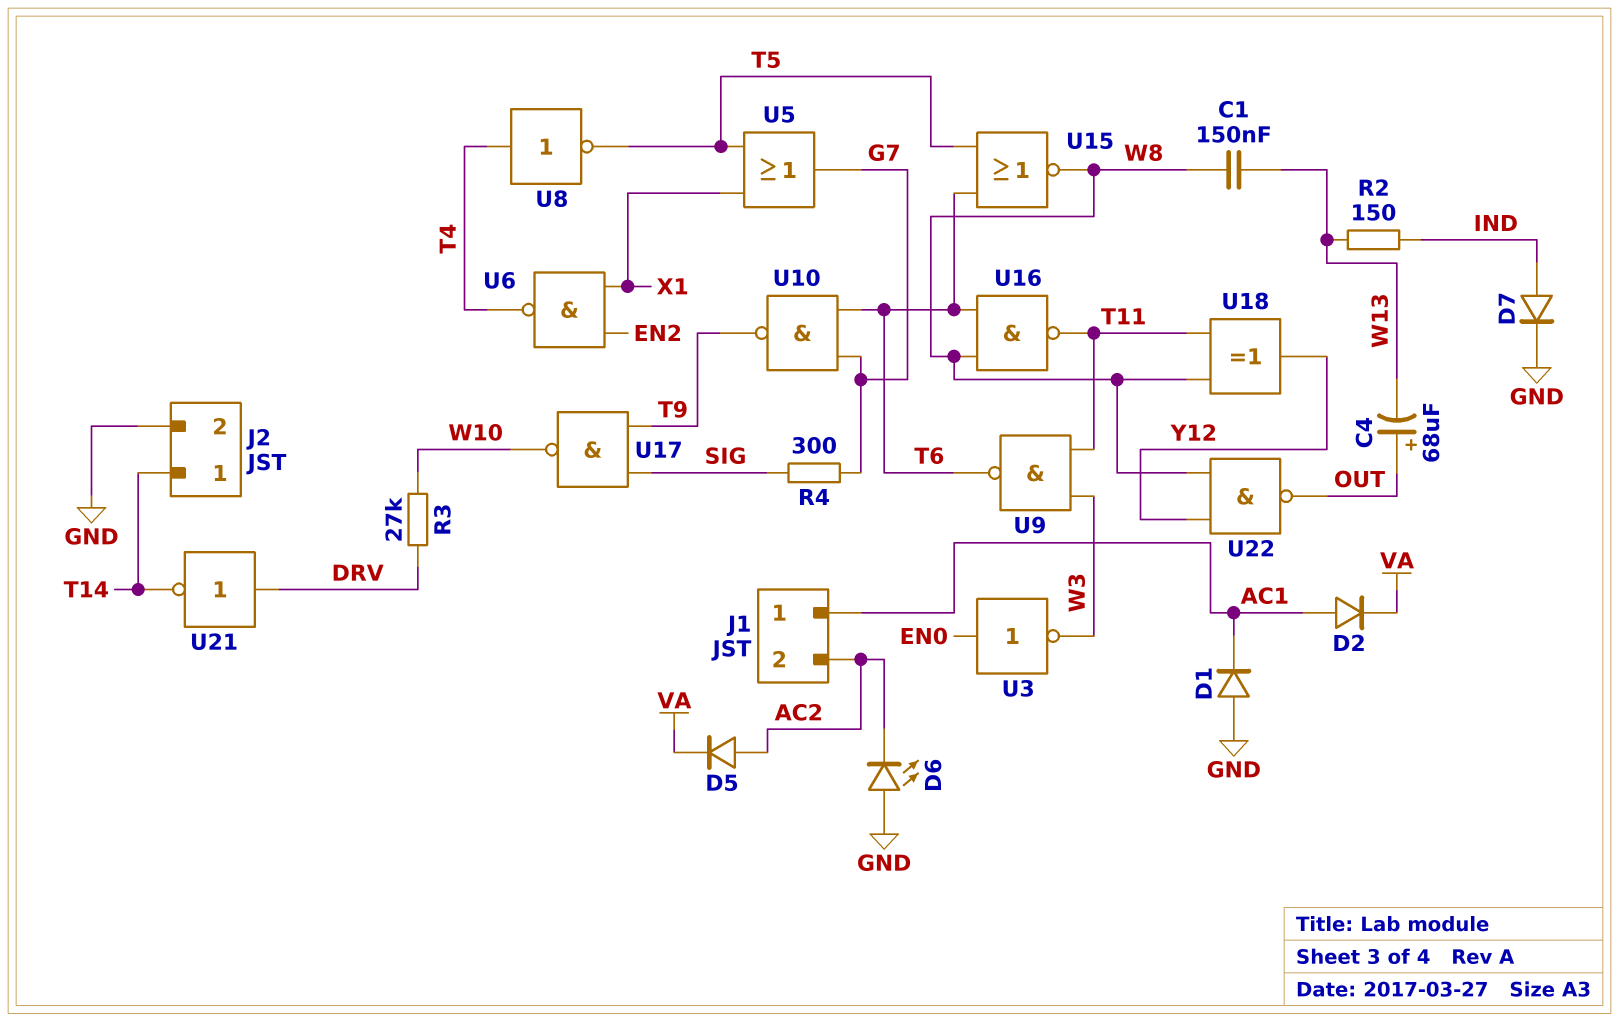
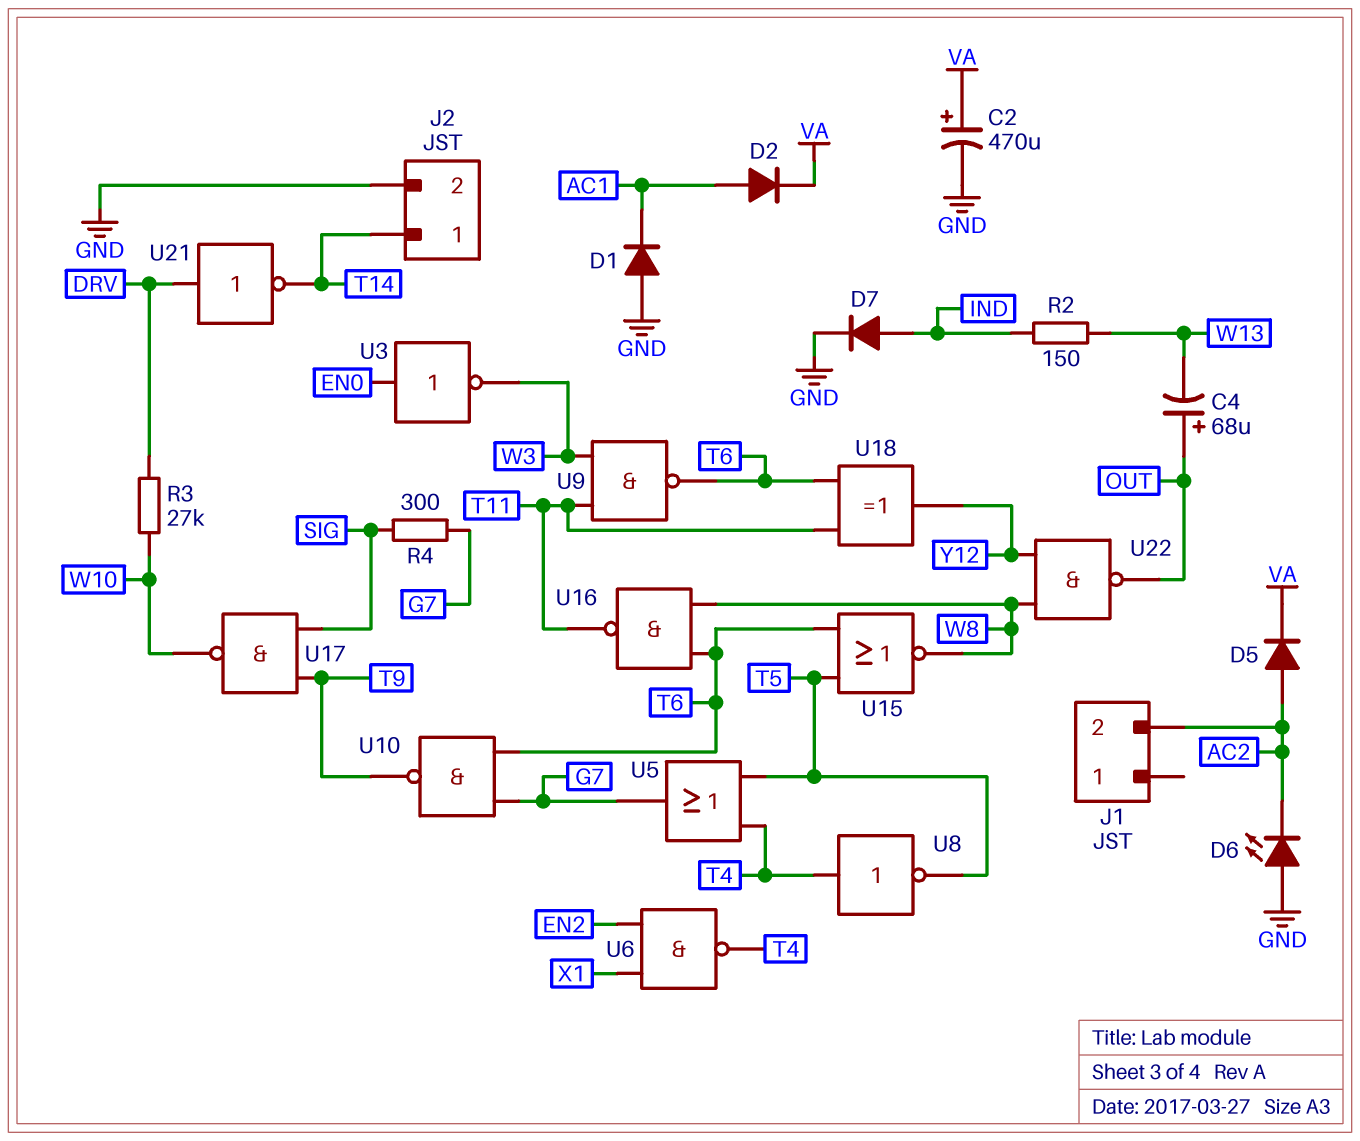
C1: 150nF (W8, W13) -> none
C2: none -> 470uF (plus VA, minus GND)
J1 pin 1: AC1 -> none
U5: OR (in T5, in X1, out G7) -> OR (in T4, in T5, out G7)
U18: XOR (in T11, in W8, out Y12) -> XOR (in T6, in T11, out Y12)

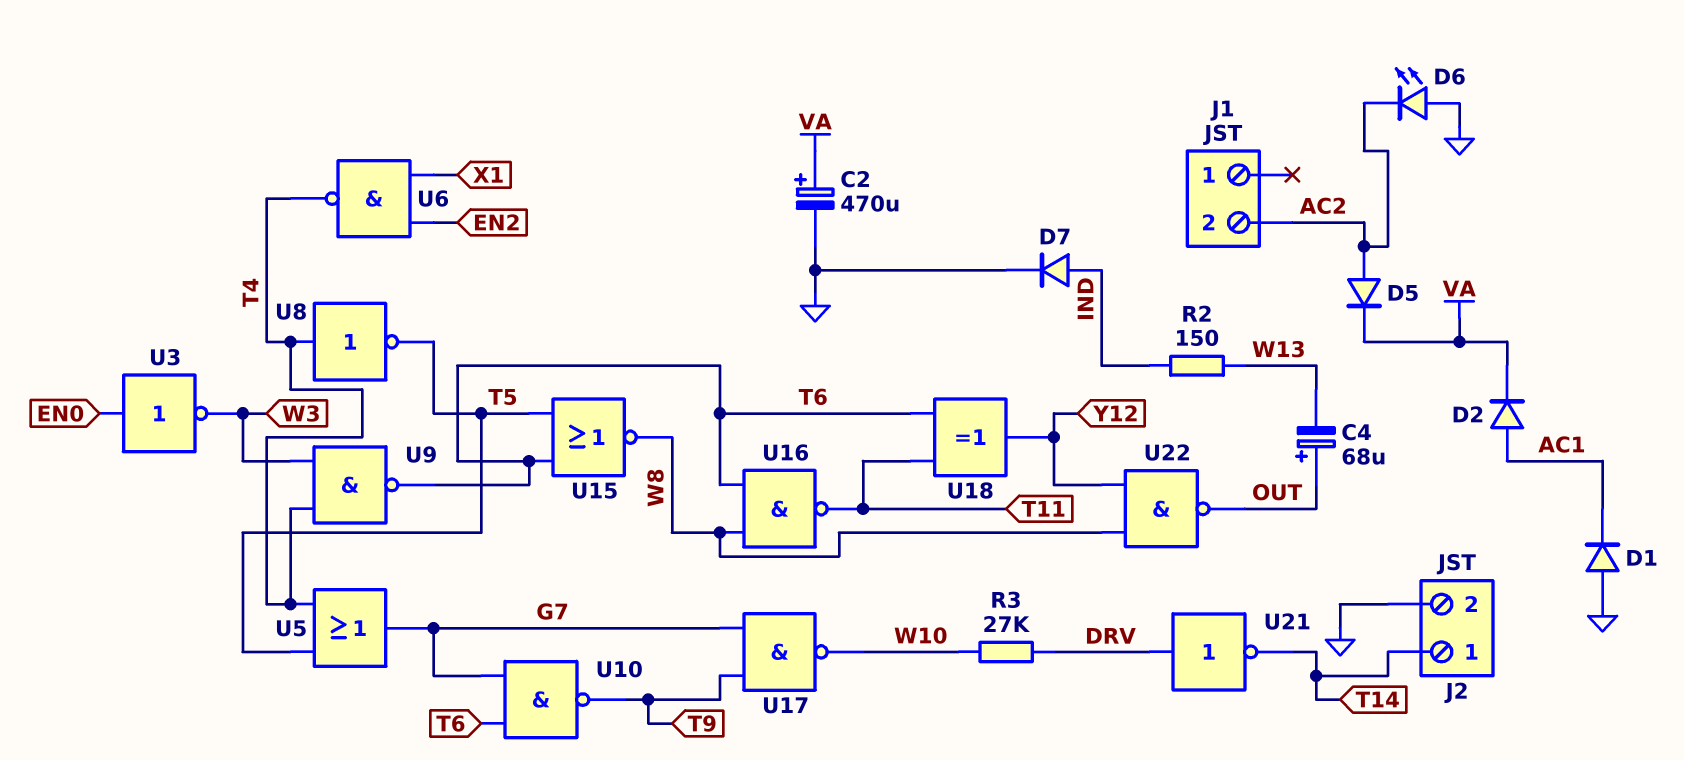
R4: 300 (G7, SIG) -> none
U9: NAND (in T11, in W3, out T6) -> NAND (in T4, in W3, out T6)
U17: NAND (in SIG, in T9, out W10) -> NAND (in G7, in T9, out W10)

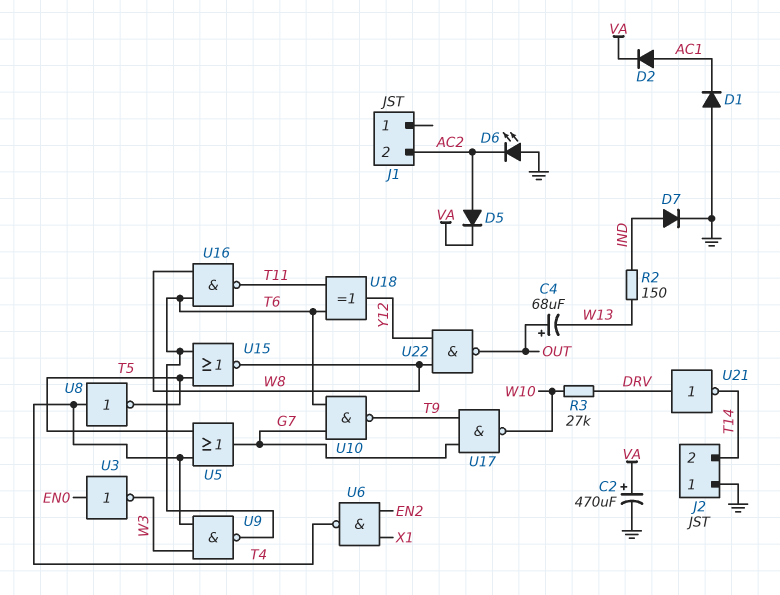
J2 pin 1: T14 -> GND
J2 pin 2: GND -> T14

